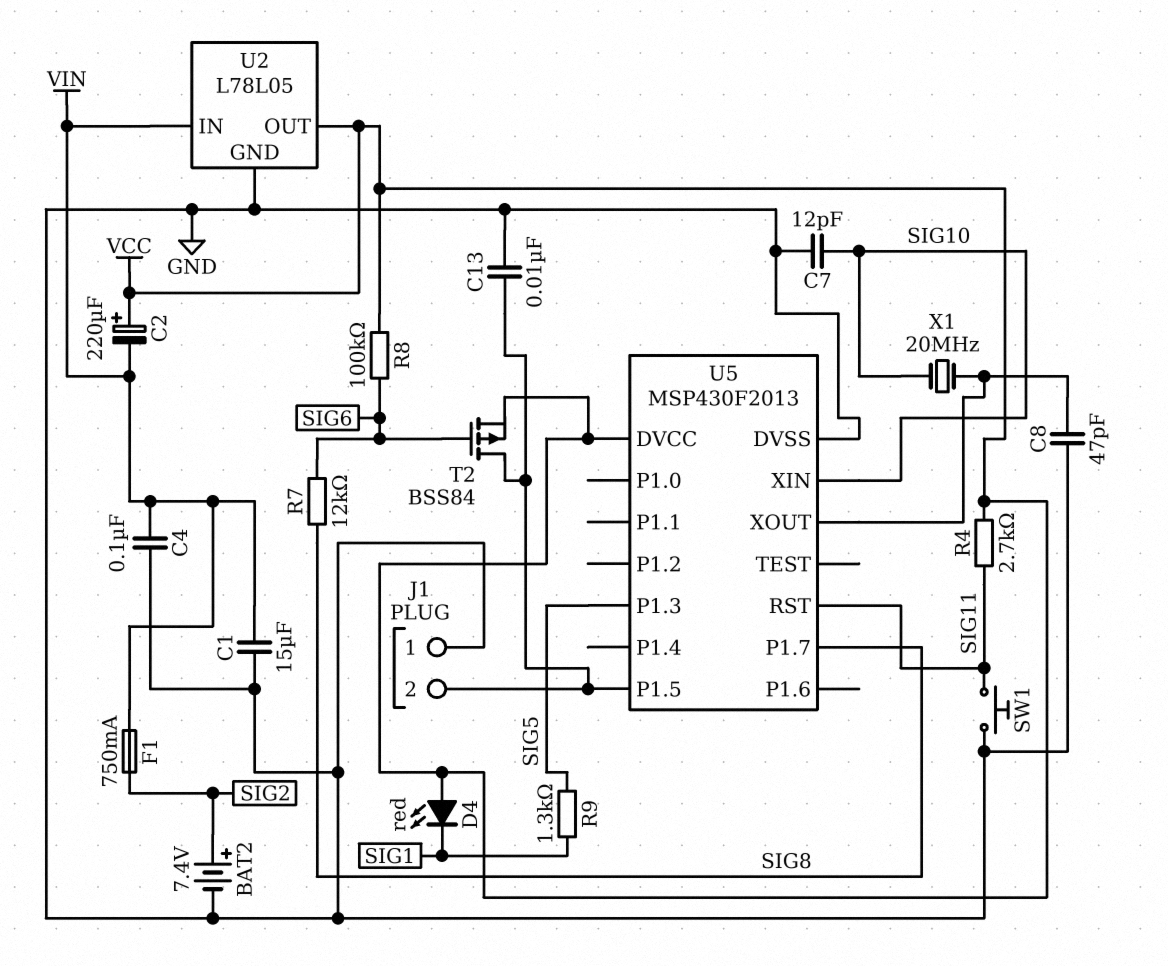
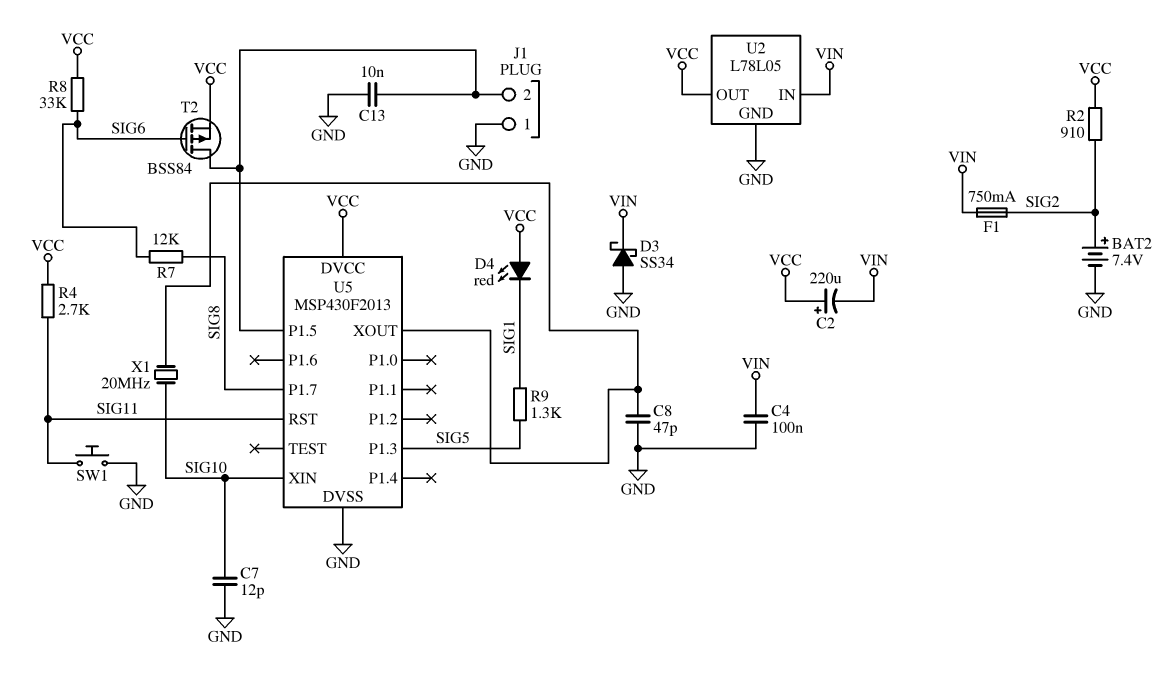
C1: 15uF (GND, VIN) -> none
D3: none -> schottky SS34 (A GND, K VIN)
R2: none -> 910 (SIG2, VCC)
R8: 100k (SIG6, VCC) -> 33k (SIG6, VCC)

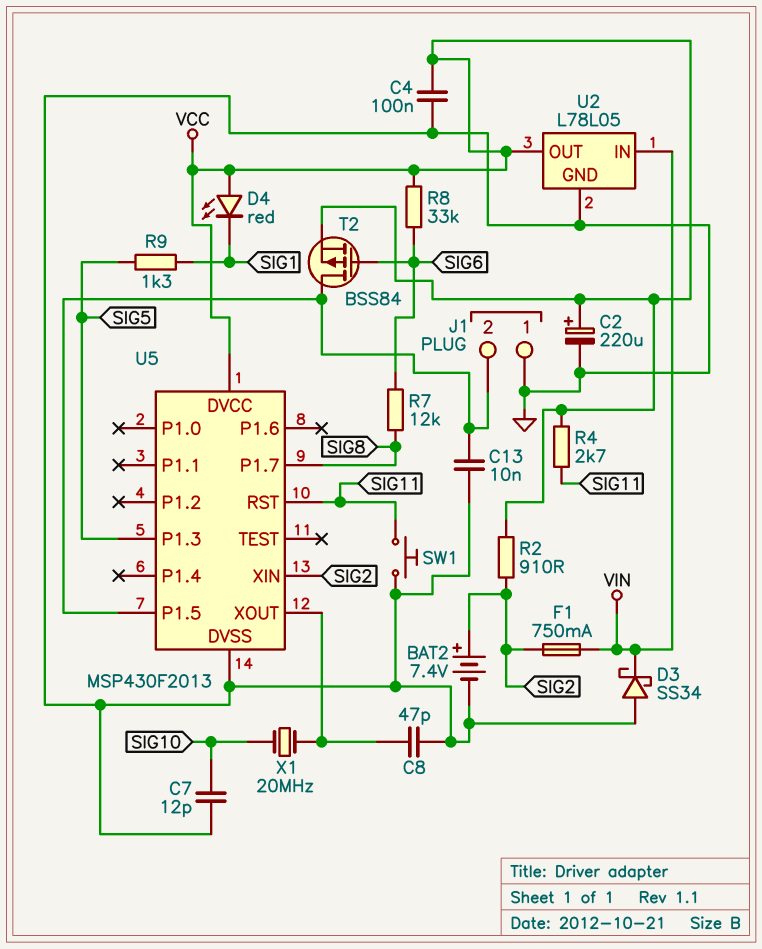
C2: 220uF (plus VCC, minus VIN) -> 220uF (plus VCC, minus GND)
C4: 100nF (GND, VIN) -> 100nF (GND, VCC)
U5 pin XIN: SIG10 -> SIG2

